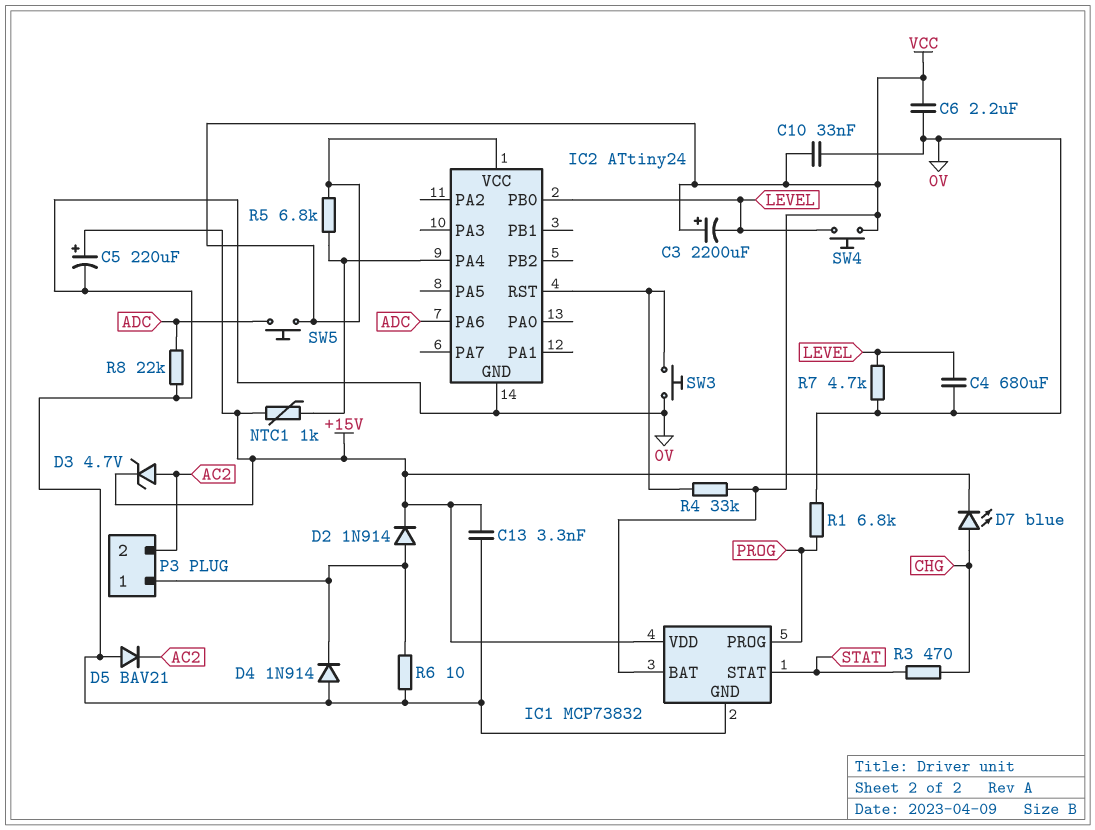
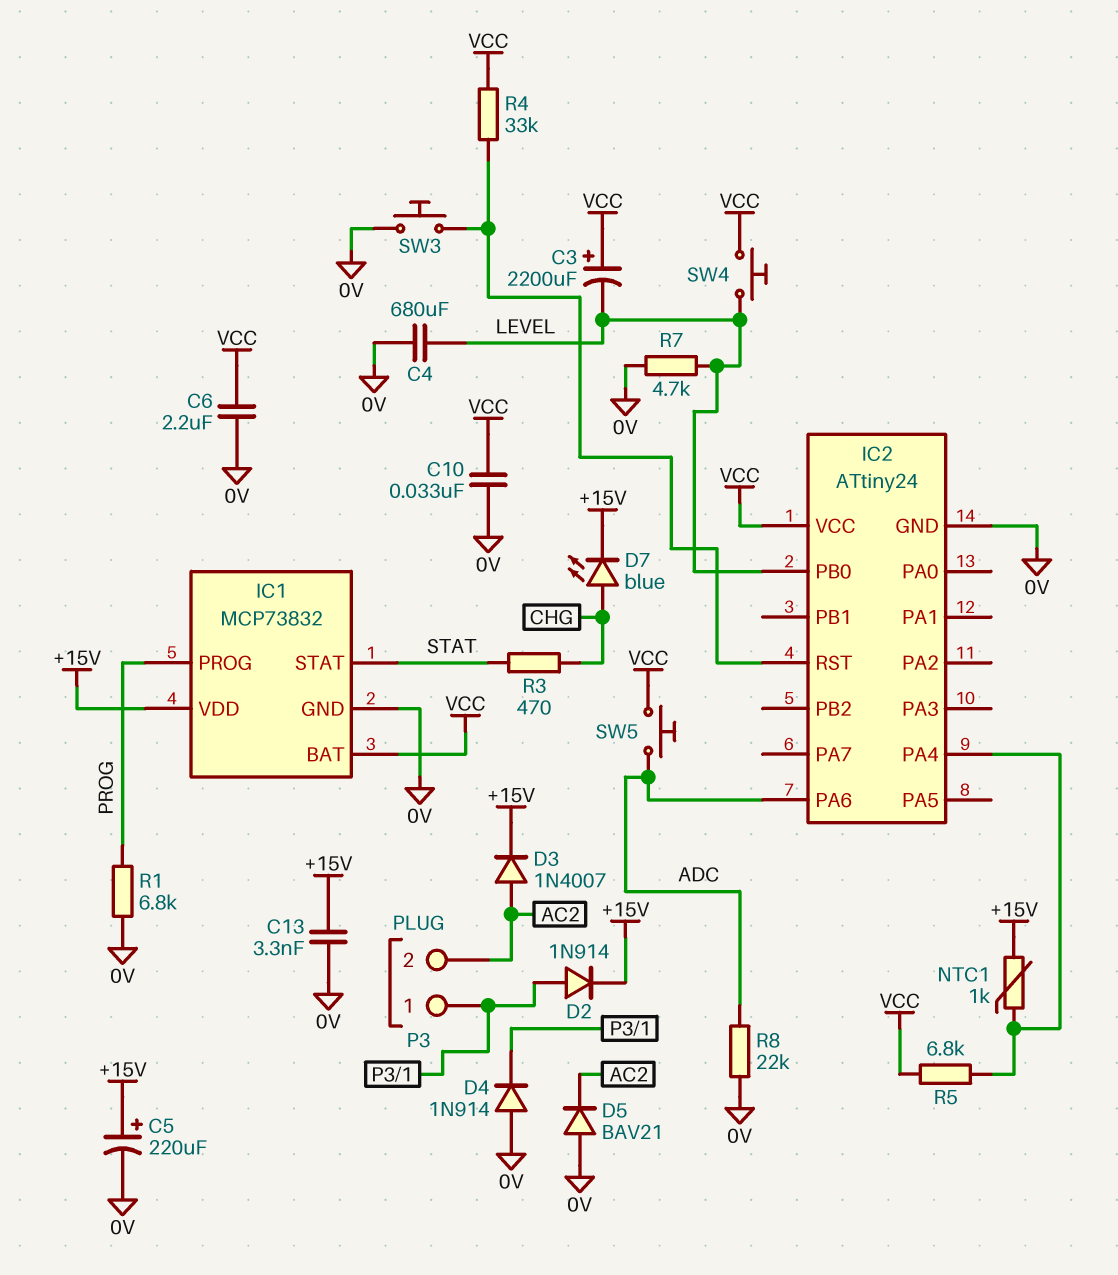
D3: zener 4.7V (A AC2, K +15V) -> diode 1N4007 (A AC2, K +15V)
R6: 10 (0V, P3/1) -> none

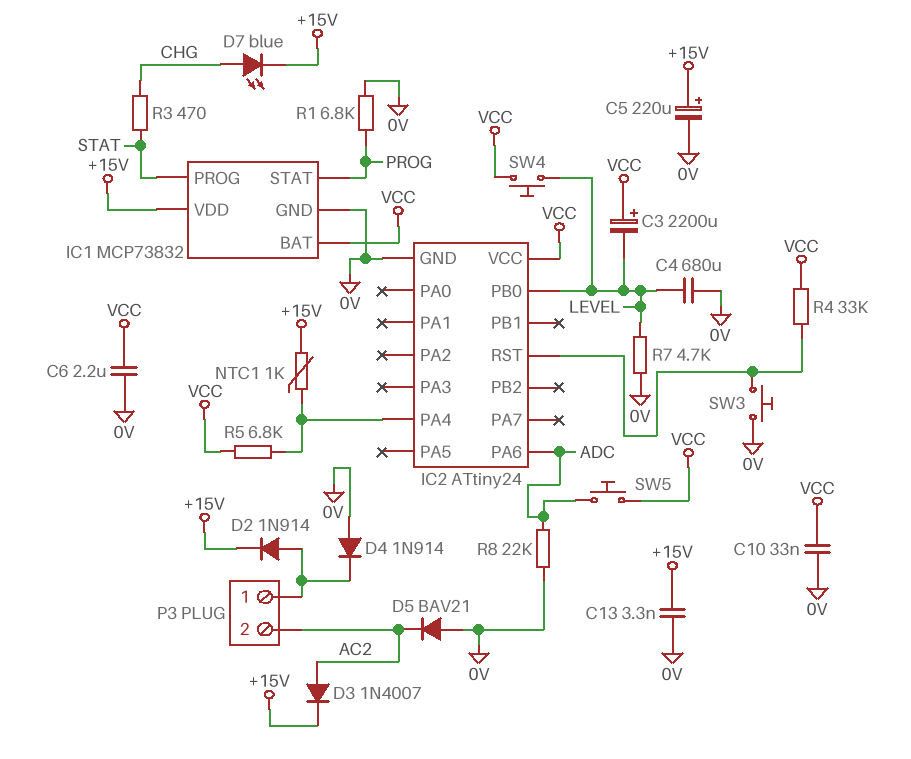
IC1 pin PROG: PROG -> STAT
IC1 pin STAT: STAT -> PROG

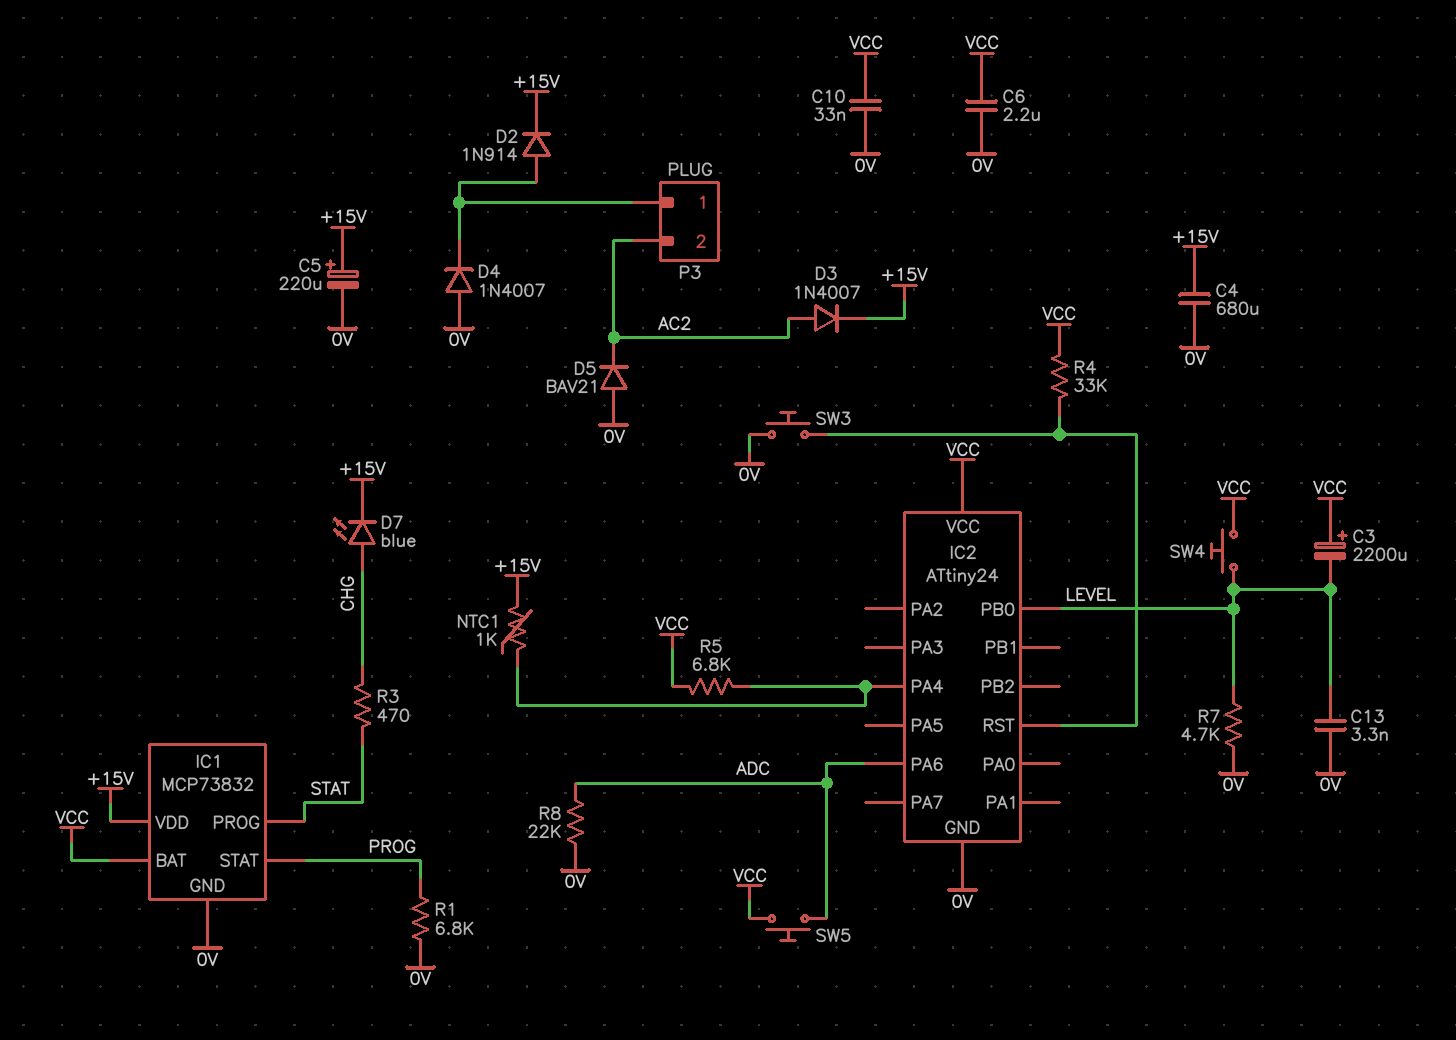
C4: 680uF (0V, LEVEL) -> 680uF (+15V, 0V)
C13: 3.3nF (+15V, 0V) -> 3.3nF (0V, LEVEL)
D4: diode 1N914 (A 0V, K P3/1) -> diode 1N4007 (A 0V, K P3/1)

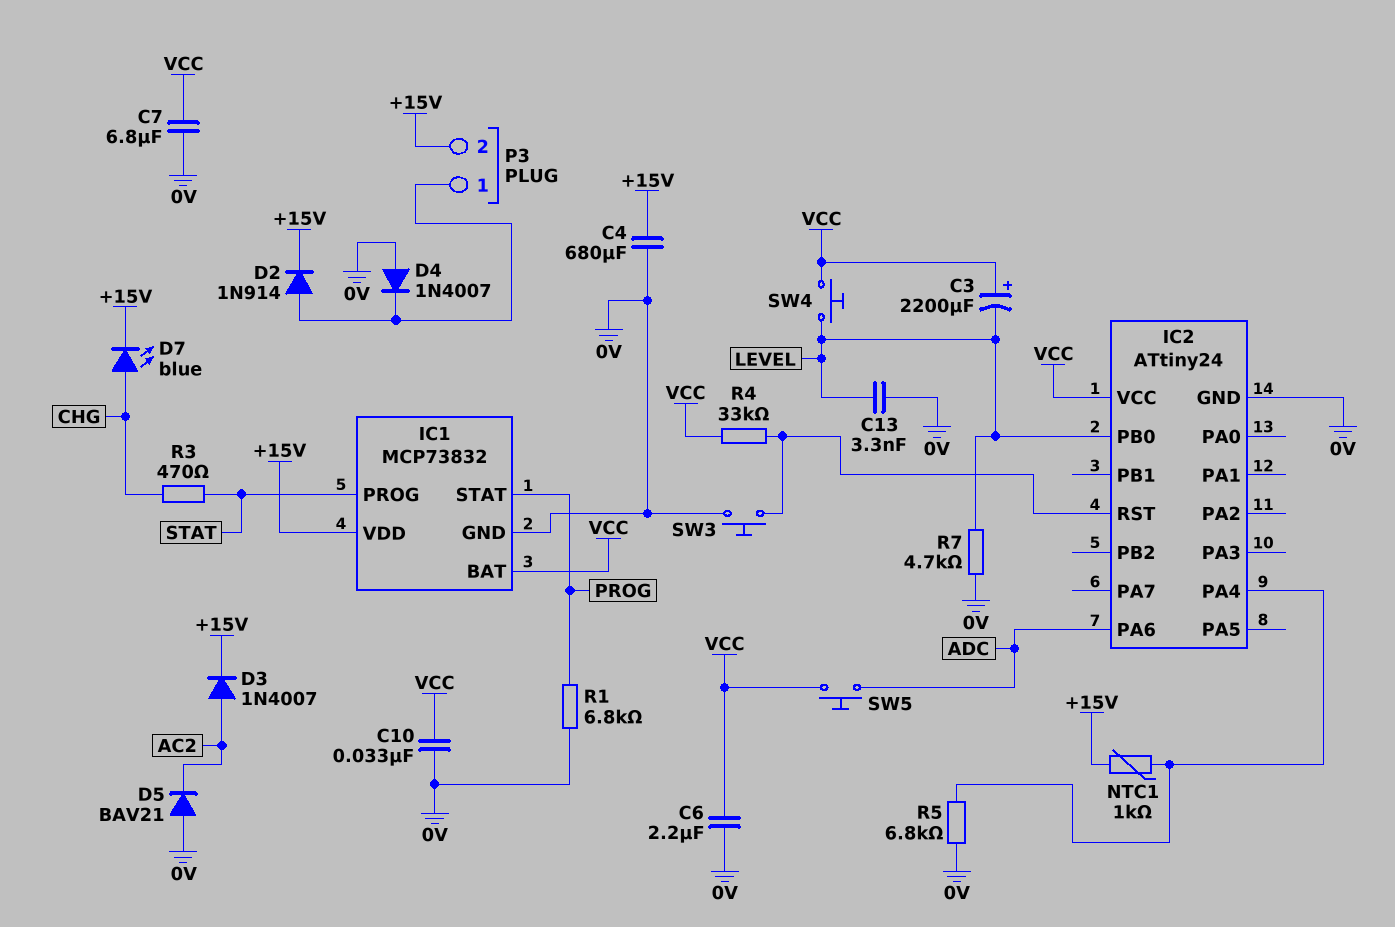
C5: 220uF (plus +15V, minus 0V) -> none
C7: none -> 6.8uF (0V, VCC)
P3 pin 2: AC2 -> +15V
R5: 6.8k (IC2/PA4, VCC) -> 6.8k (0V, IC2/PA4)
R8: 22k (0V, ADC) -> none

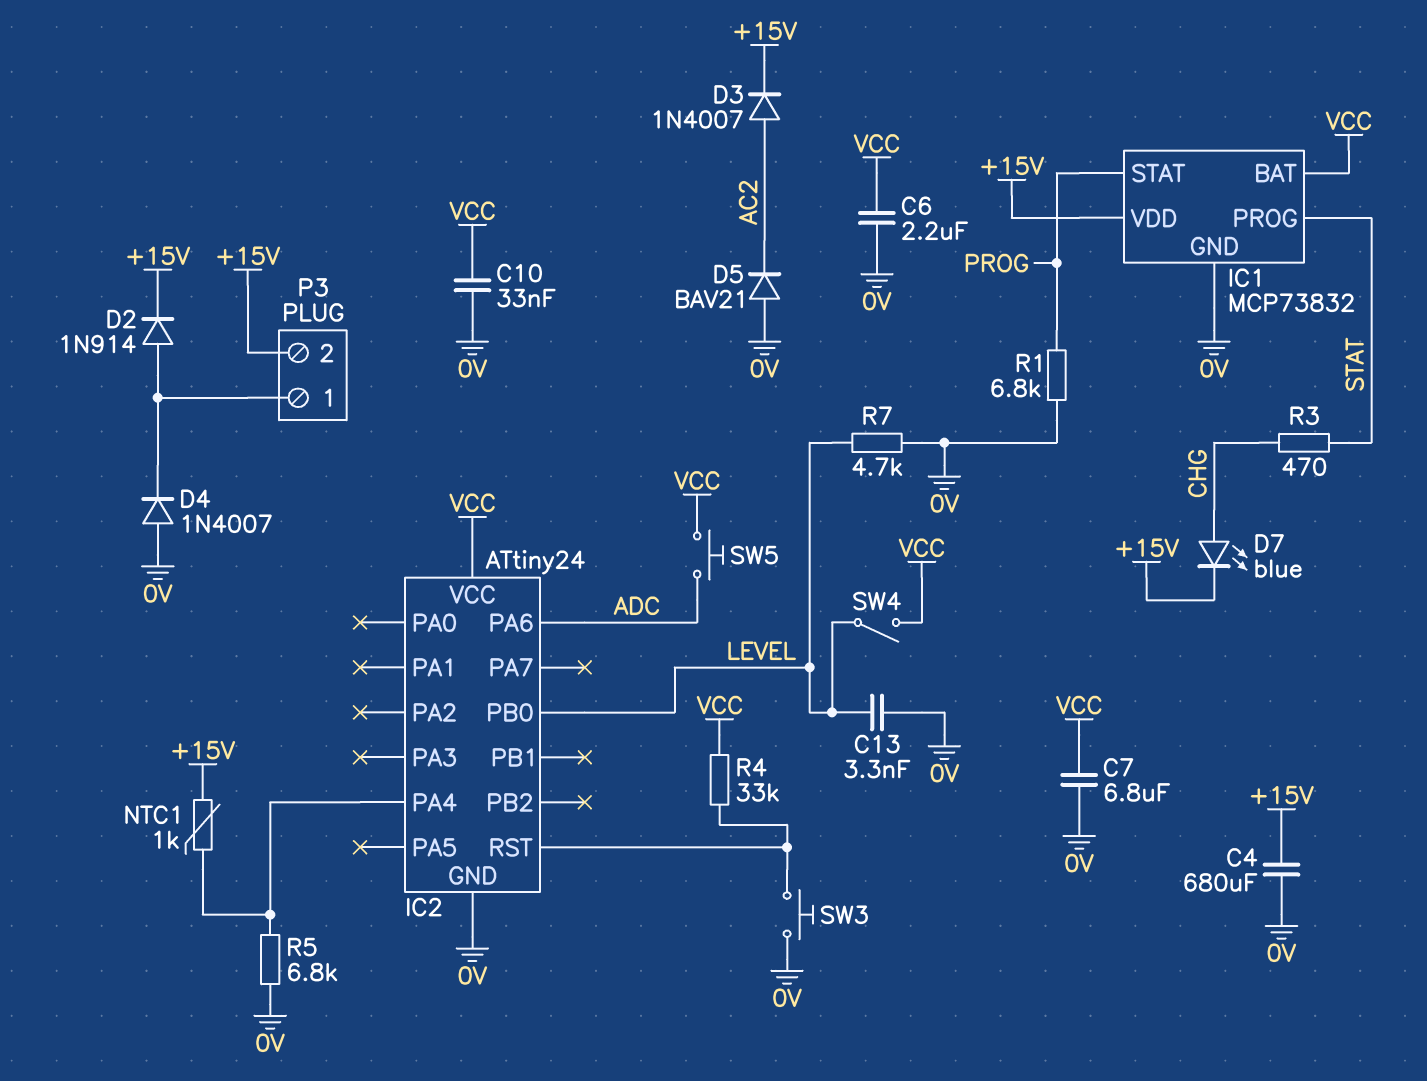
C3: 2200uF (plus VCC, minus LEVEL) -> none
SW4: button (LEVEL, VCC) -> switch (LEVEL, VCC)

